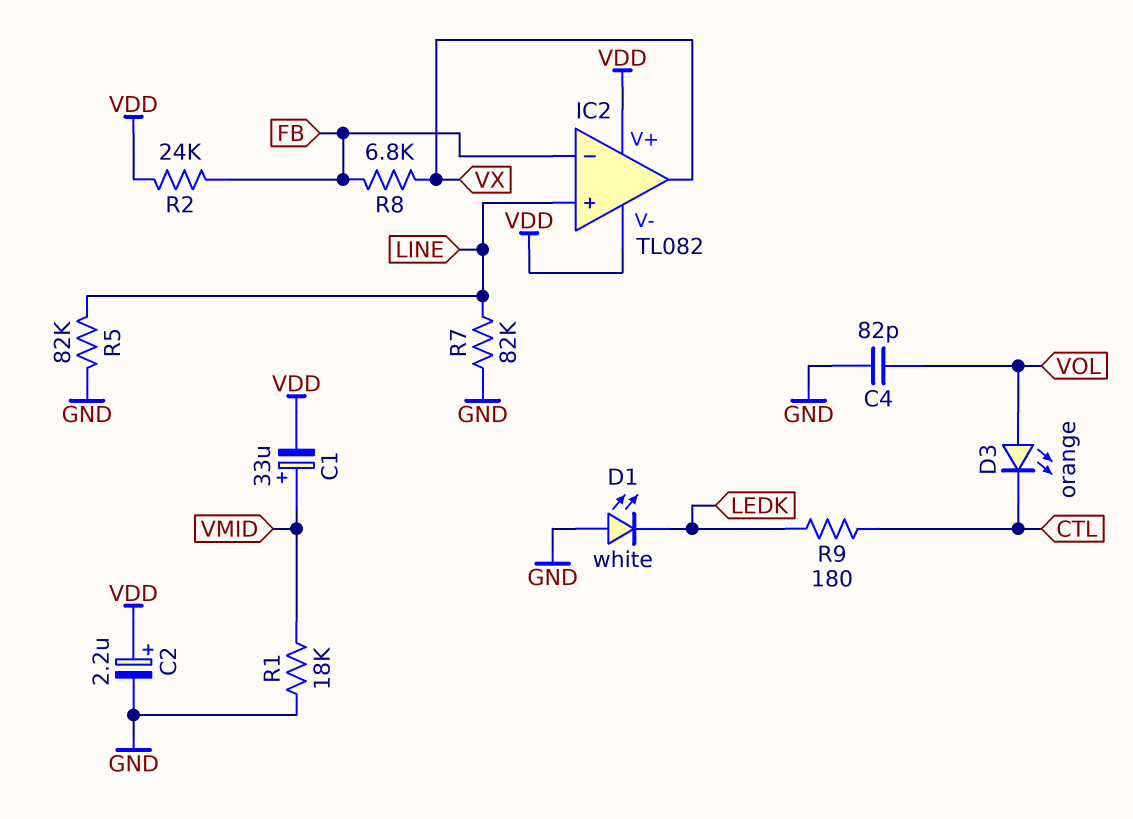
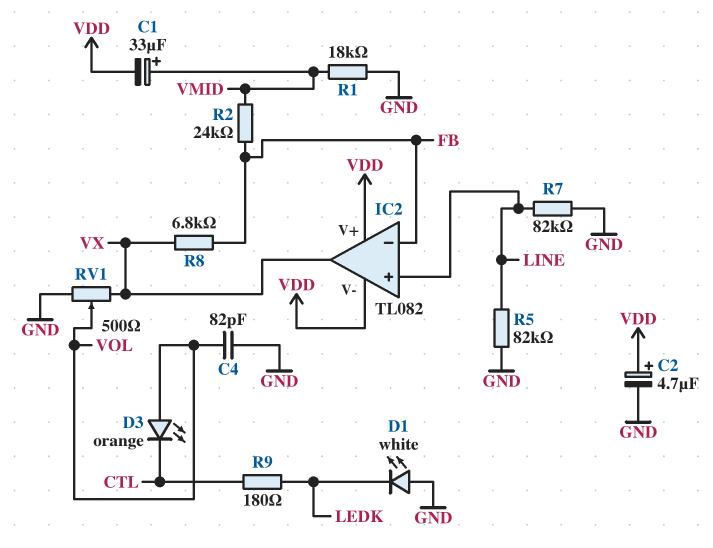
C2: 2.2uF (plus VDD, minus GND) -> 4.7uF (plus VDD, minus GND)
R2: 24k (FB, VDD) -> 24k (FB, VMID)
RV1: none -> 500 (GND, VX, wiper VOL)

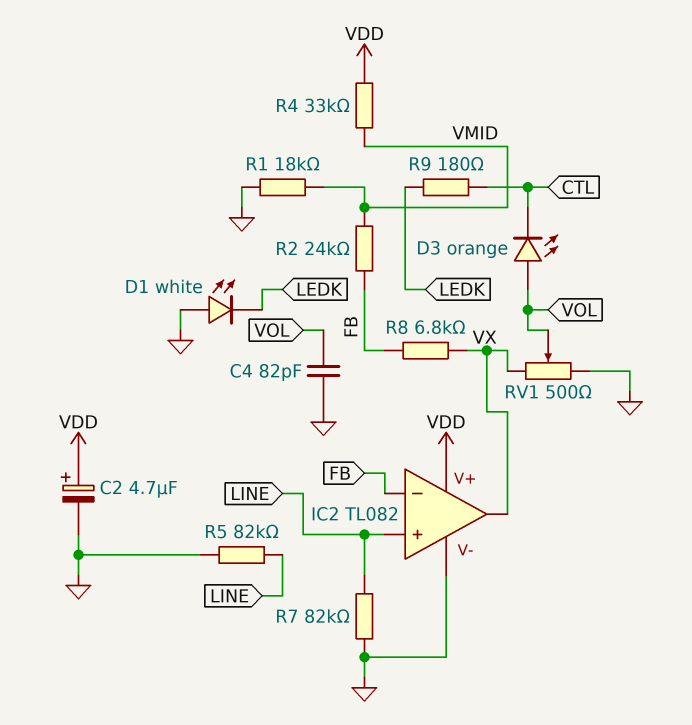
C1: 33uF (plus VMID, minus VDD) -> none
IC2 pin V-: VDD -> GND
R4: none -> 33k (VDD, VMID)

